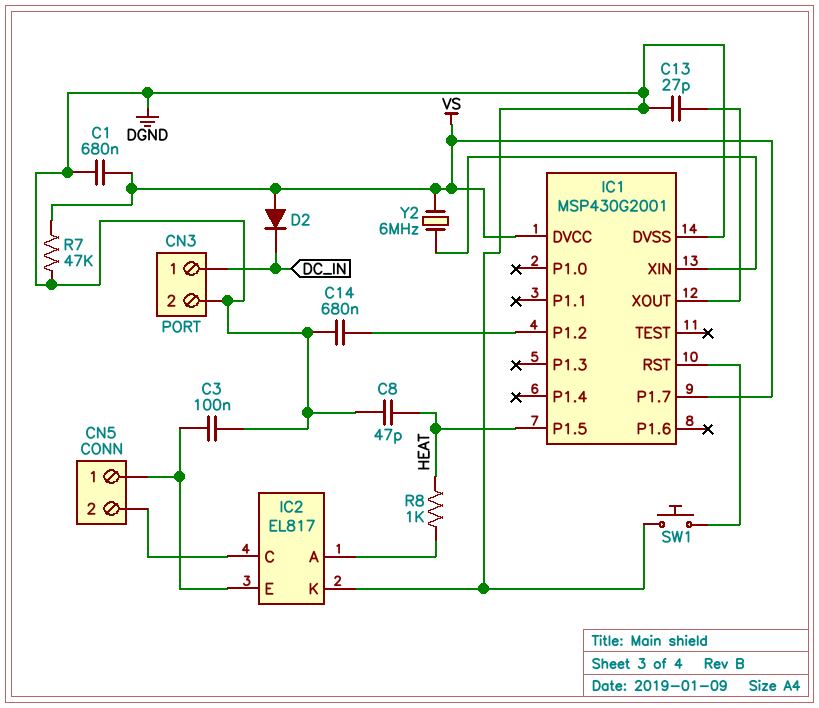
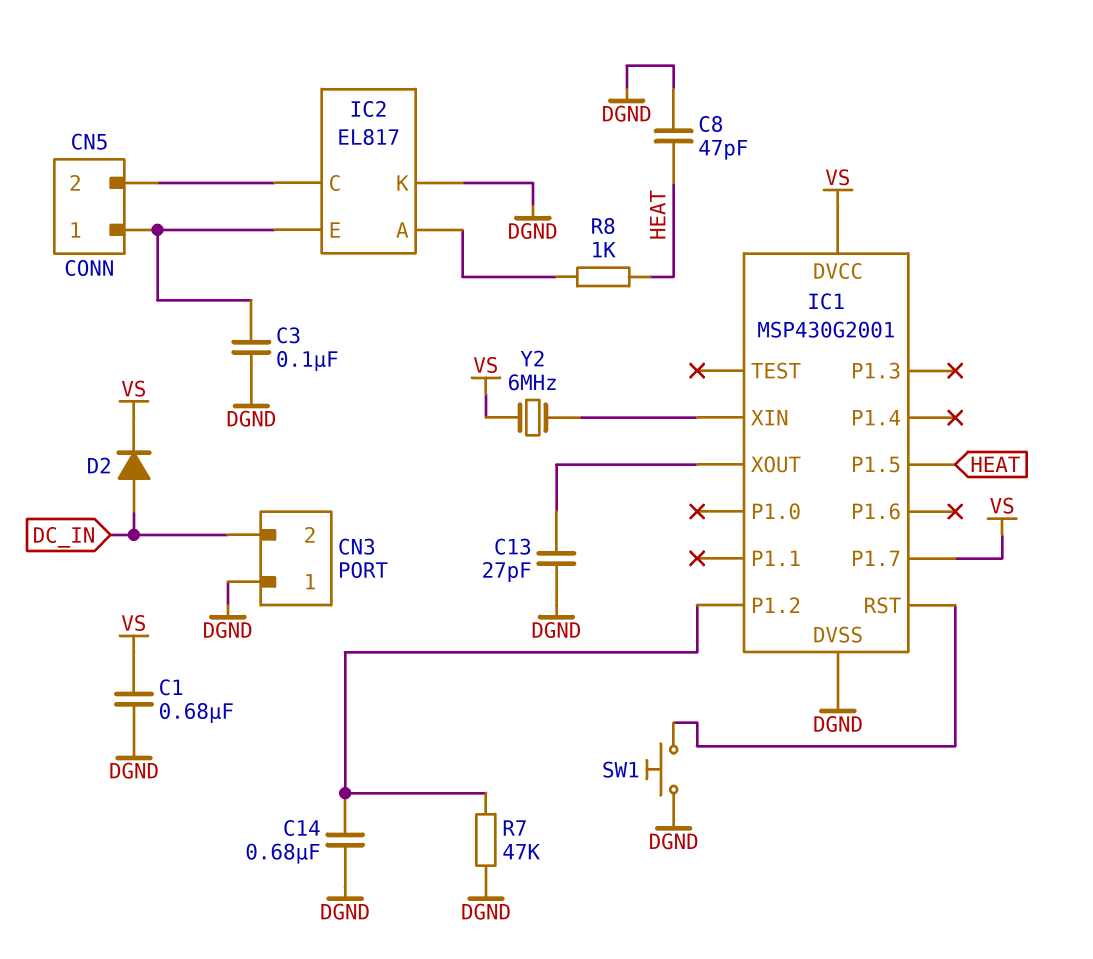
CN3 pin 1: DC_IN -> DGND
CN3 pin 2: DGND -> DC_IN
D2: diode (A VS, K DC_IN) -> diode (A DC_IN, K VS)
R7: 47k (DGND, VS) -> 47k (DGND, IC1/P1.2)

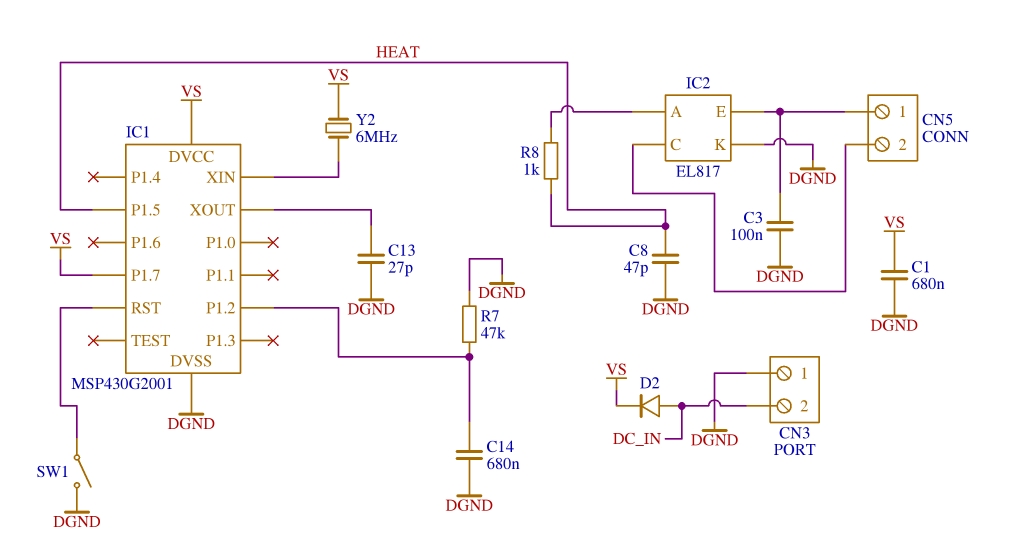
SW1: button (DGND, IC1/RST) -> switch (DGND, IC1/RST)

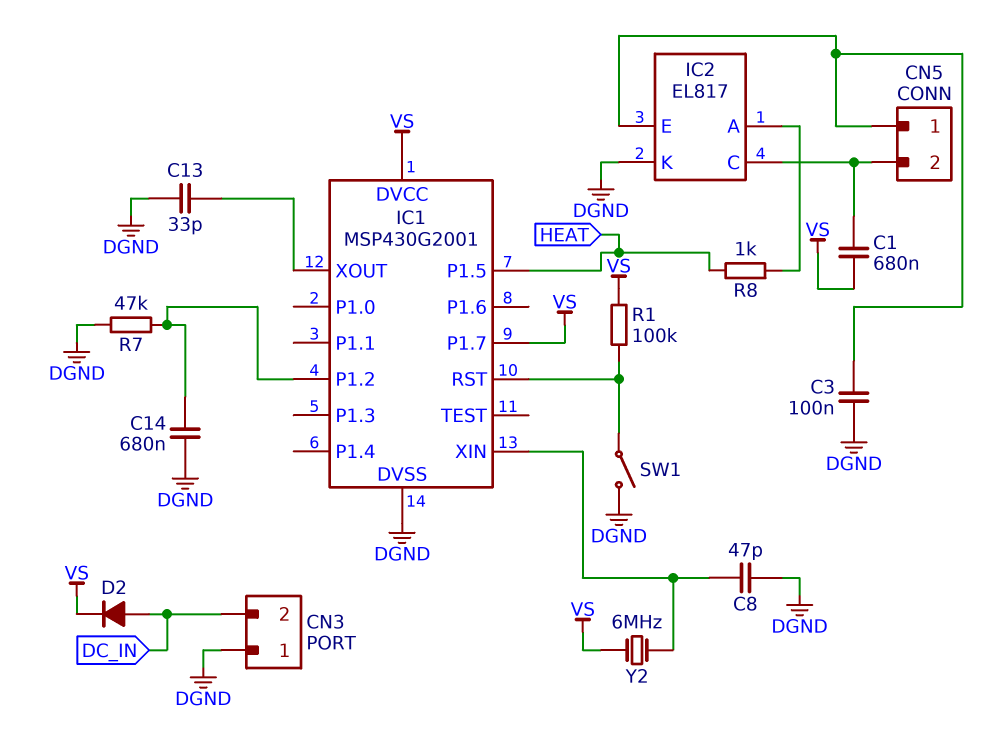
C1: 680nF (DGND, VS) -> 680nF (CN5/2, VS)
C8: 47pF (DGND, HEAT) -> 47pF (DGND, IC1/XIN)
C13: 27pF (DGND, IC1/XOUT) -> 33pF (DGND, IC1/XOUT)
R1: none -> 100k (IC1/RST, VS)

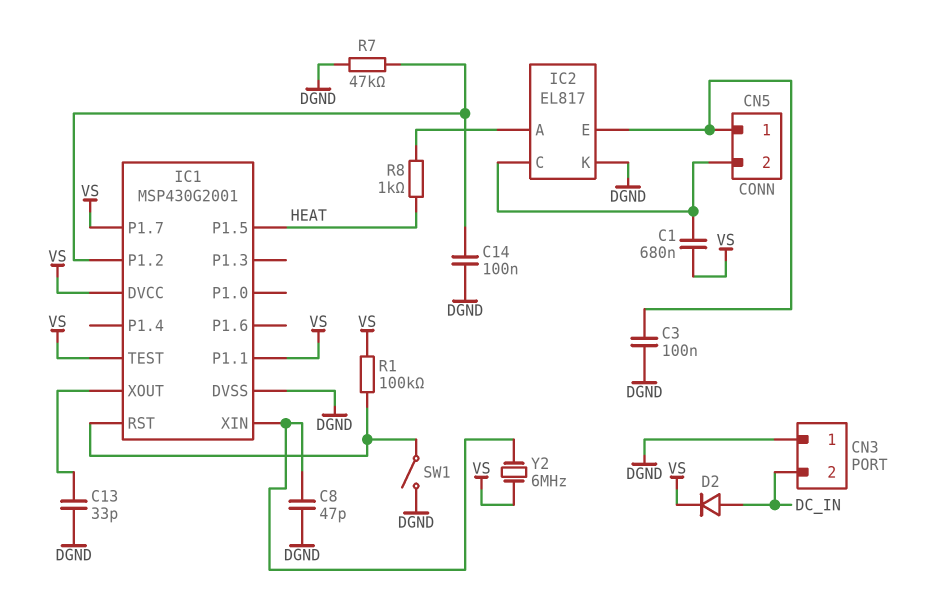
C14: 680nF (DGND, IC1/P1.2) -> 100nF (DGND, IC1/P1.2)
IC1 pin P1.1: none -> VS
IC1 pin TEST: none -> VS

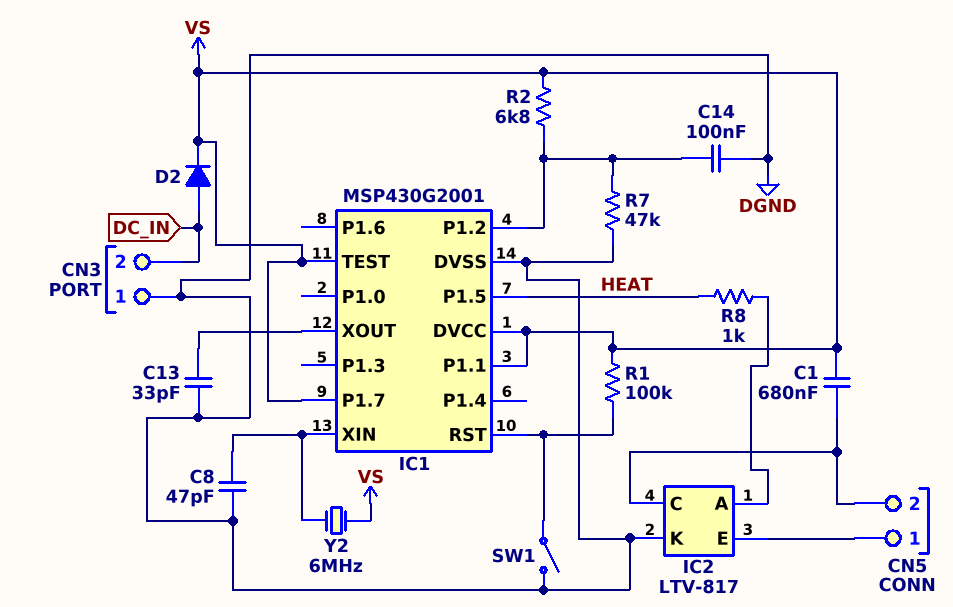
C3: 100nF (CN5/1, DGND) -> none
IC2: EL817 -> LTV-817
R2: none -> 6.8k (IC1/P1.2, VS)

